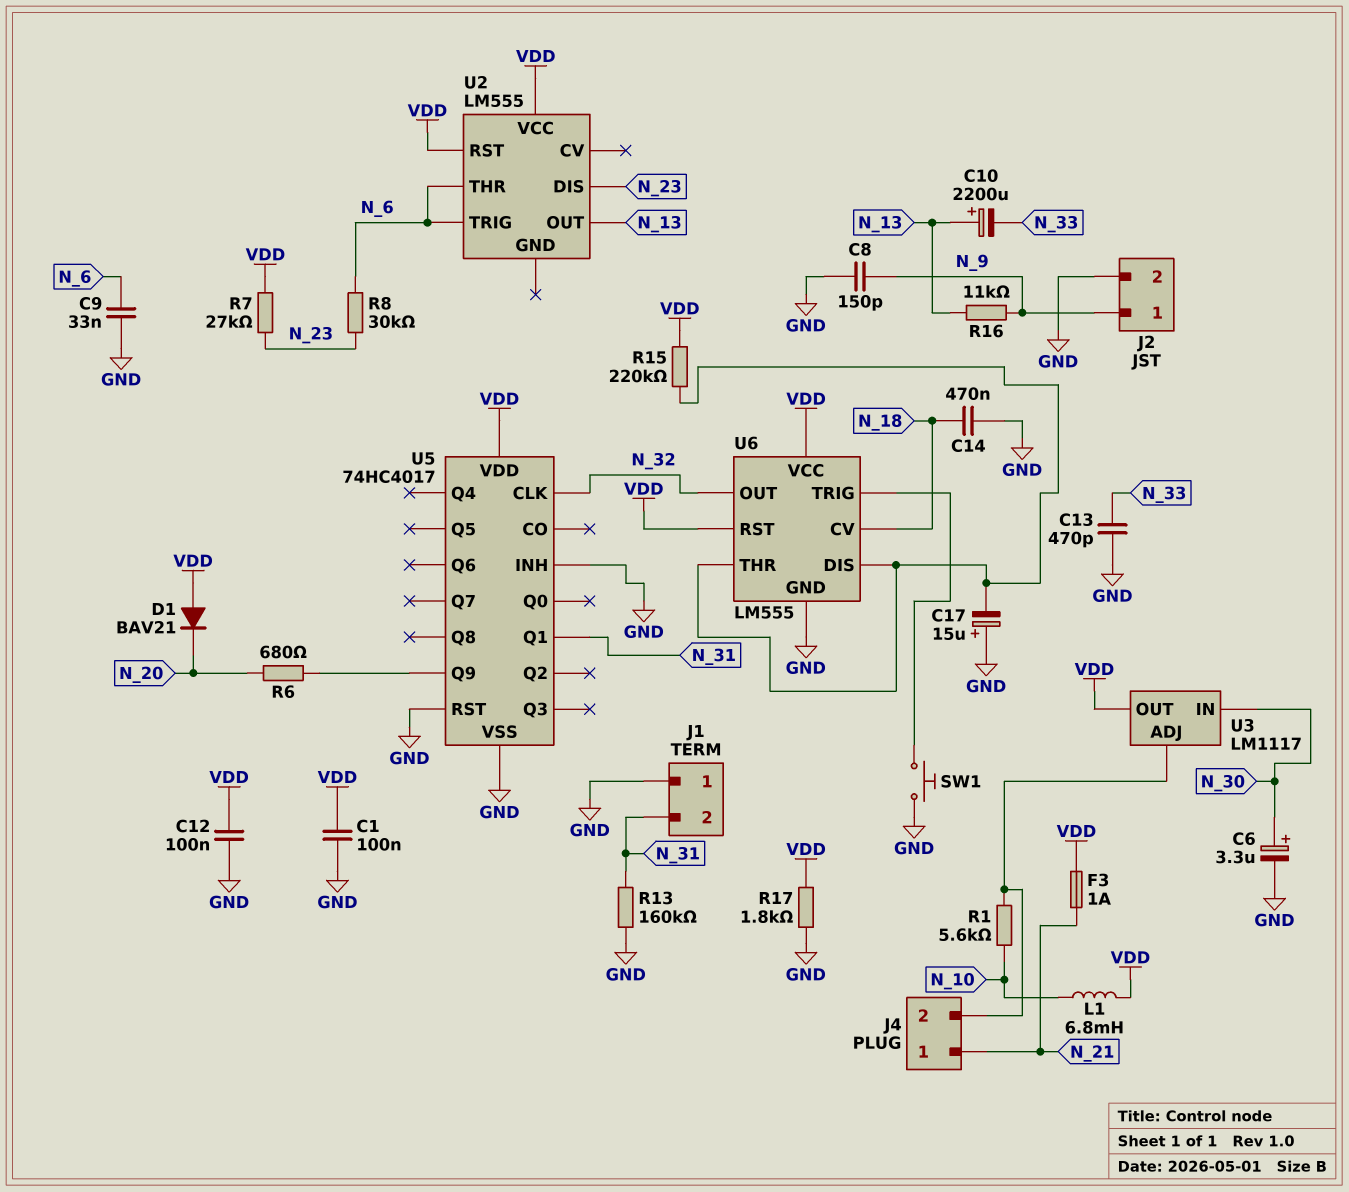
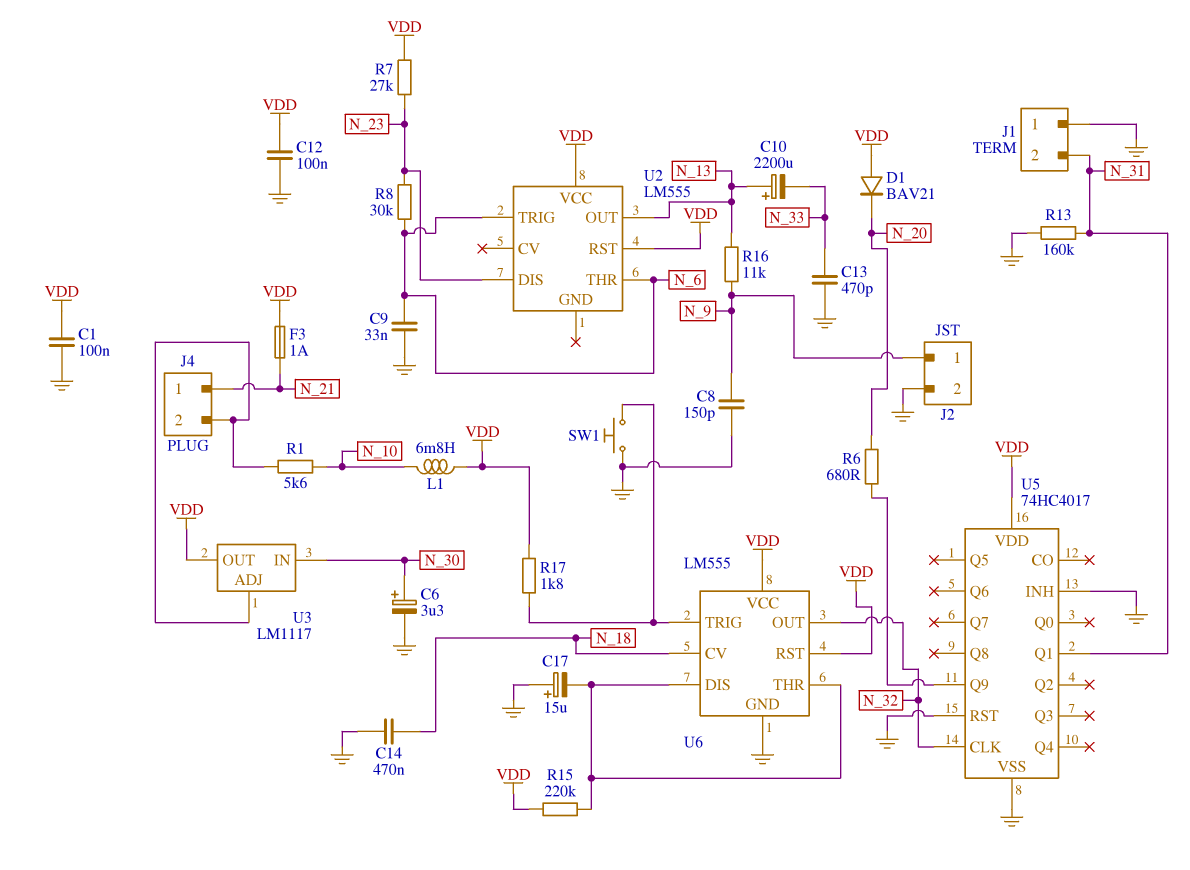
R17: 1.8k (GND, VDD) -> 1.8k (U6/TRIG, VDD)

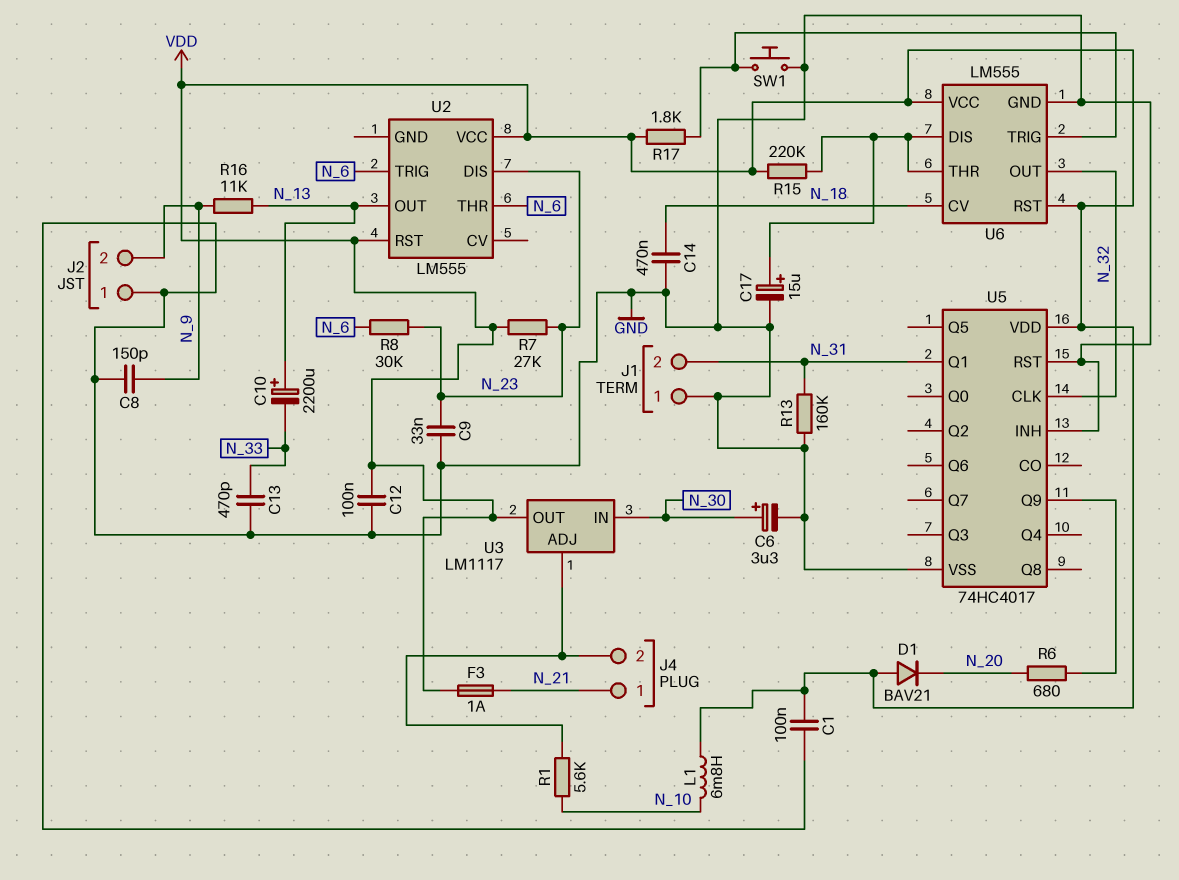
C9: 33nF (GND, N_6) -> 33nF (GND, N_23)
C17: 15uF (plus GND, minus U6/DIS) -> 15uF (plus U6/DIS, minus GND)
J2 pin 1: N_9 -> GND
J2 pin 2: GND -> N_9

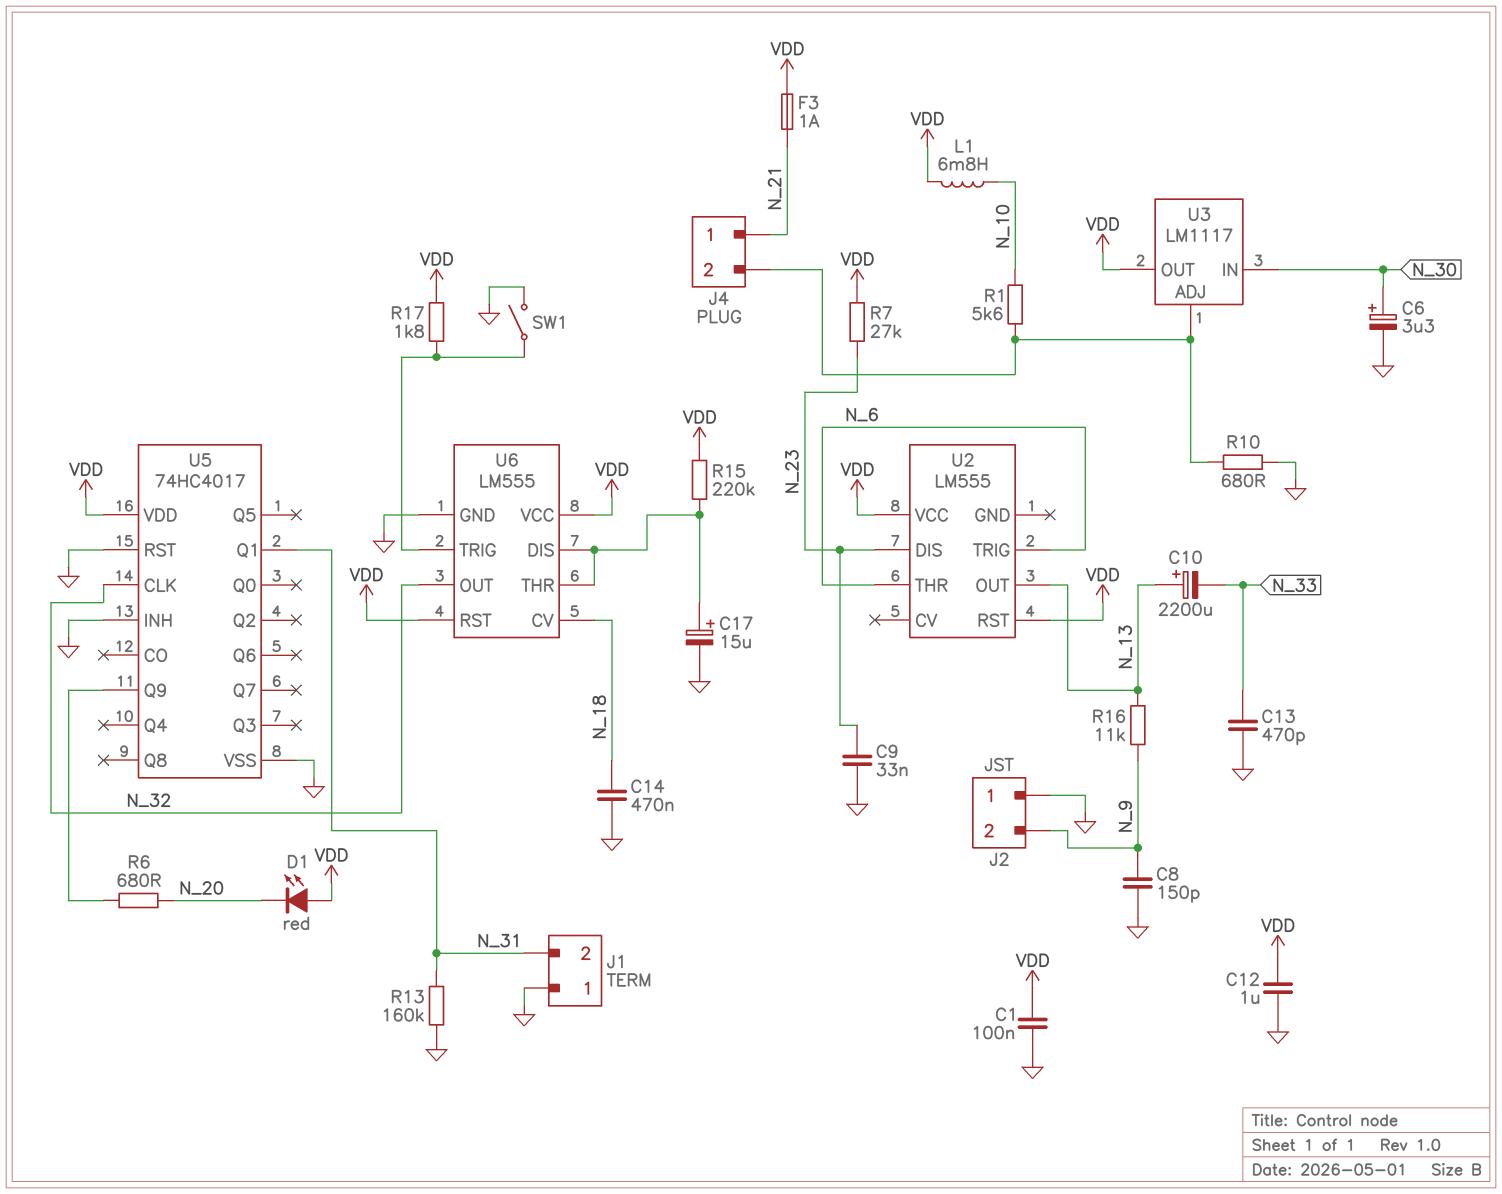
C12: 100nF (GND, VDD) -> 1uF (GND, VDD)
D1: diode BAV21 (A VDD, K N_20) -> LED red (A VDD, K N_20)
R8: 30k (N_6, N_23) -> none
R10: none -> 680 (GND, J4/2)
SW1: button (GND, U6/TRIG) -> switch (GND, U6/TRIG)

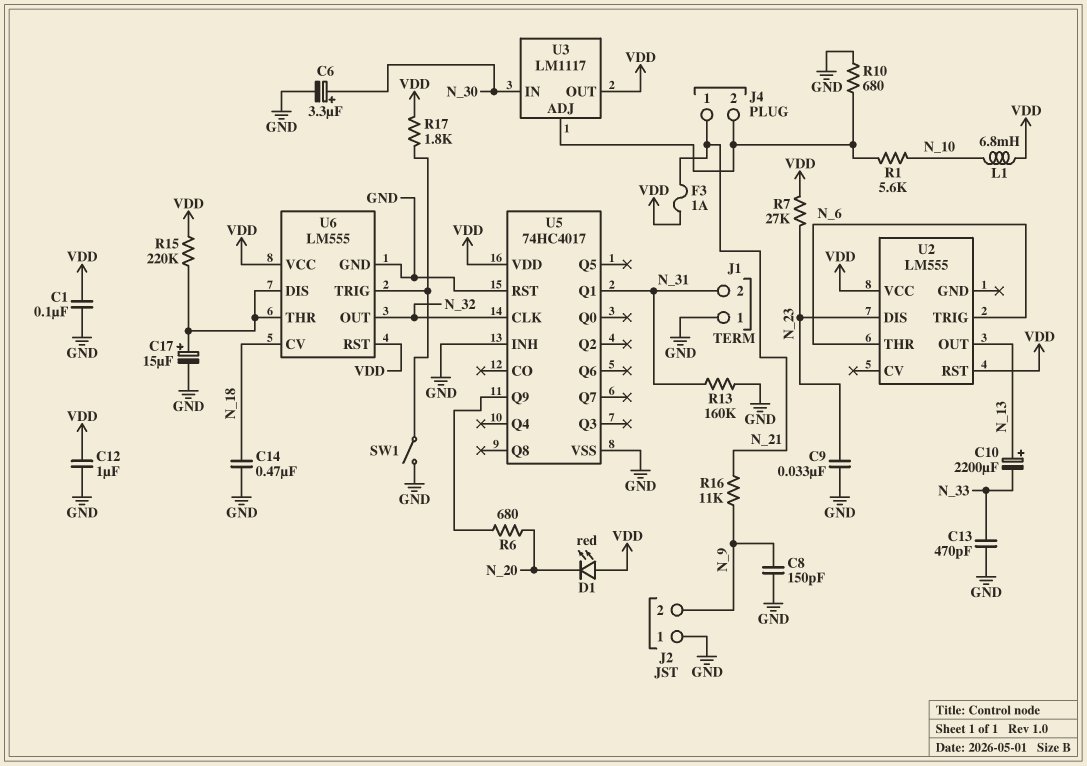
R16: 11k (N_9, N_13) -> 11k (N_9, N_21)

